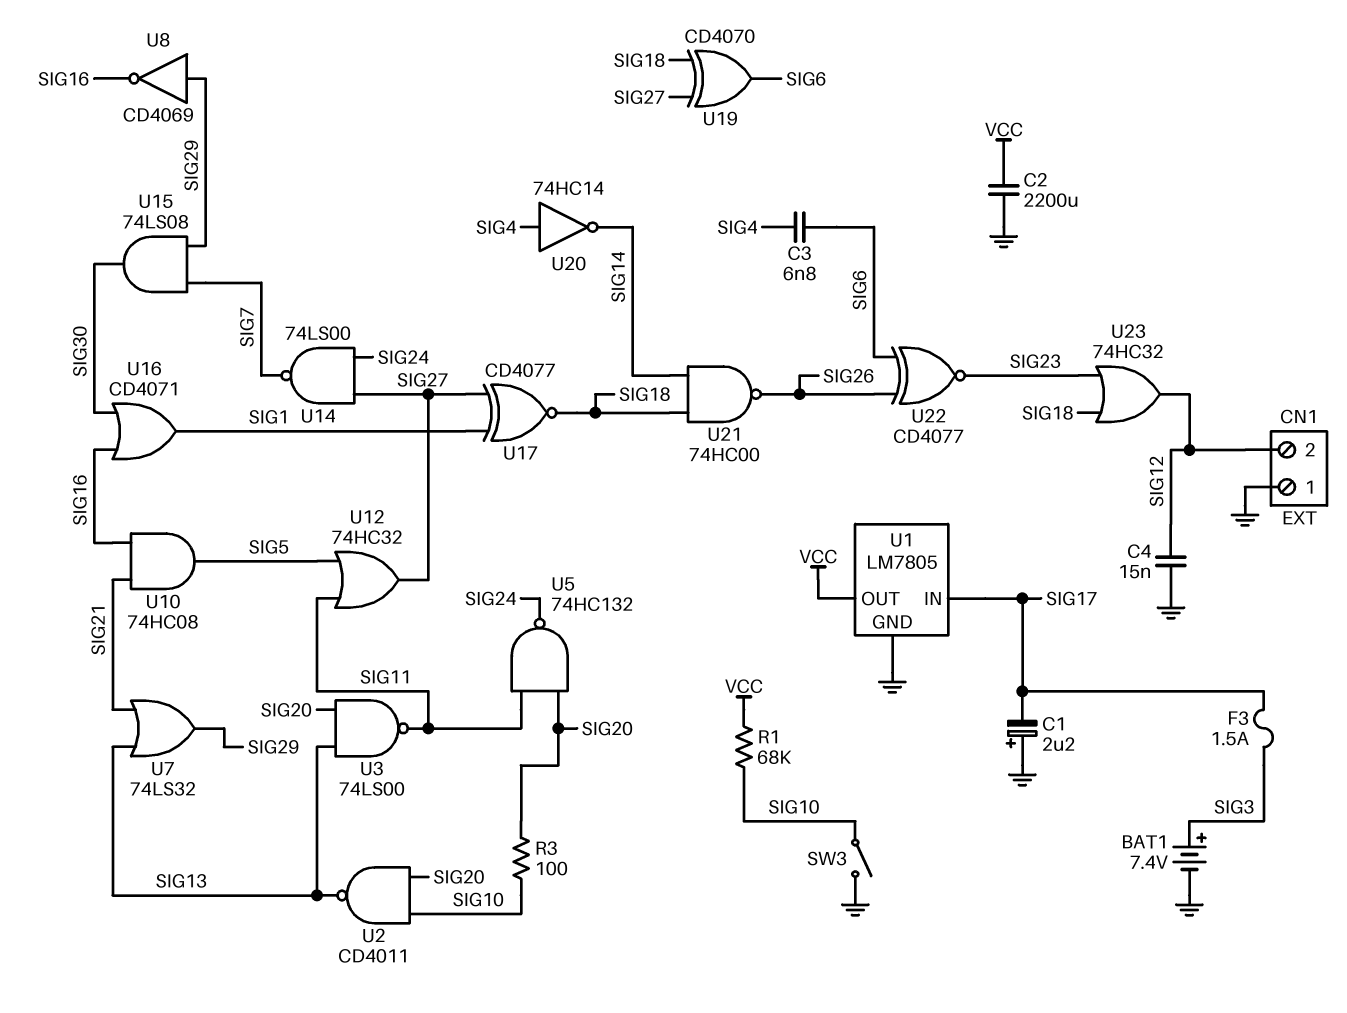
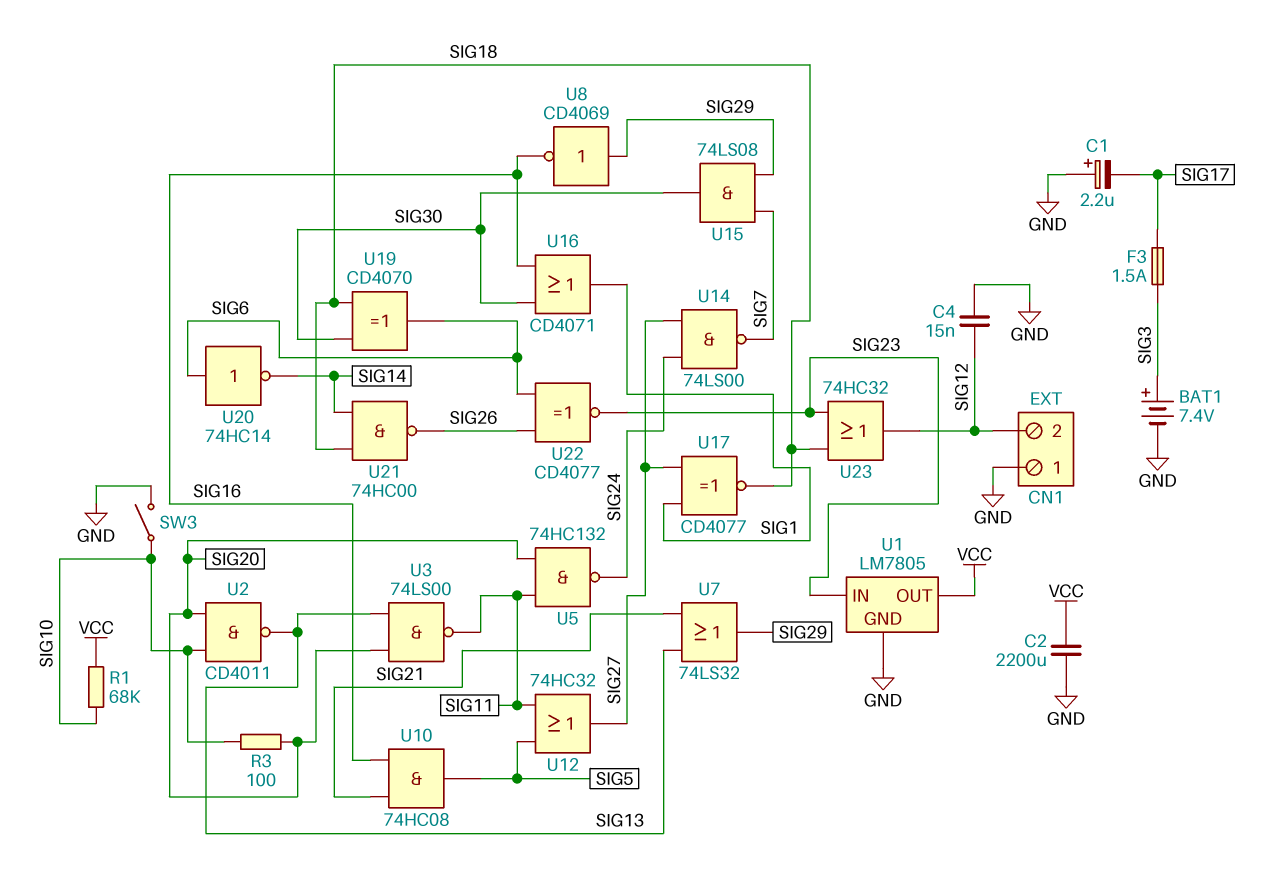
C3: 6.8nF (SIG4, SIG6) -> none
U1 pin IN: SIG17 -> SIG23
U19: XOR CD4070 (in SIG18, in SIG27, out SIG6) -> XOR CD4070 (in SIG18, in SIG30, out SIG6)
U20: NOT 74HC14 (in SIG4, out SIG14) -> NOT 74HC14 (in SIG6, out SIG14)

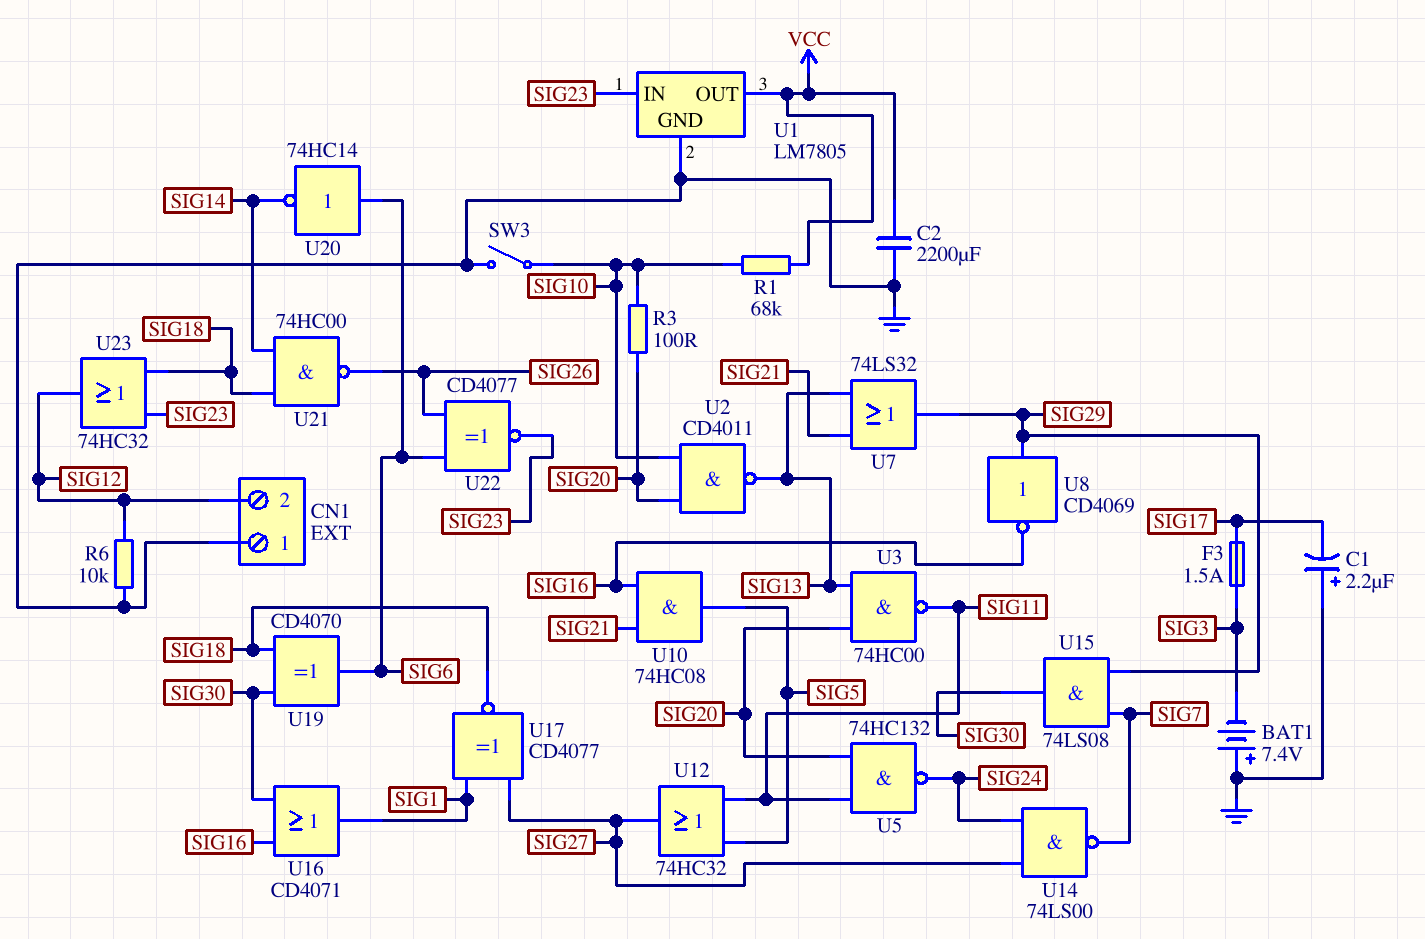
BAT1: 7.4V (plus SIG3, minus GND) -> 7.4V (plus GND, minus SIG3)
C4: 15nF (GND, SIG12) -> none
R6: none -> 10k (GND, SIG12)
U3: NAND 74LS00 (in SIG13, in SIG20, out SIG11) -> NAND 74HC00 (in SIG13, in SIG20, out SIG11)

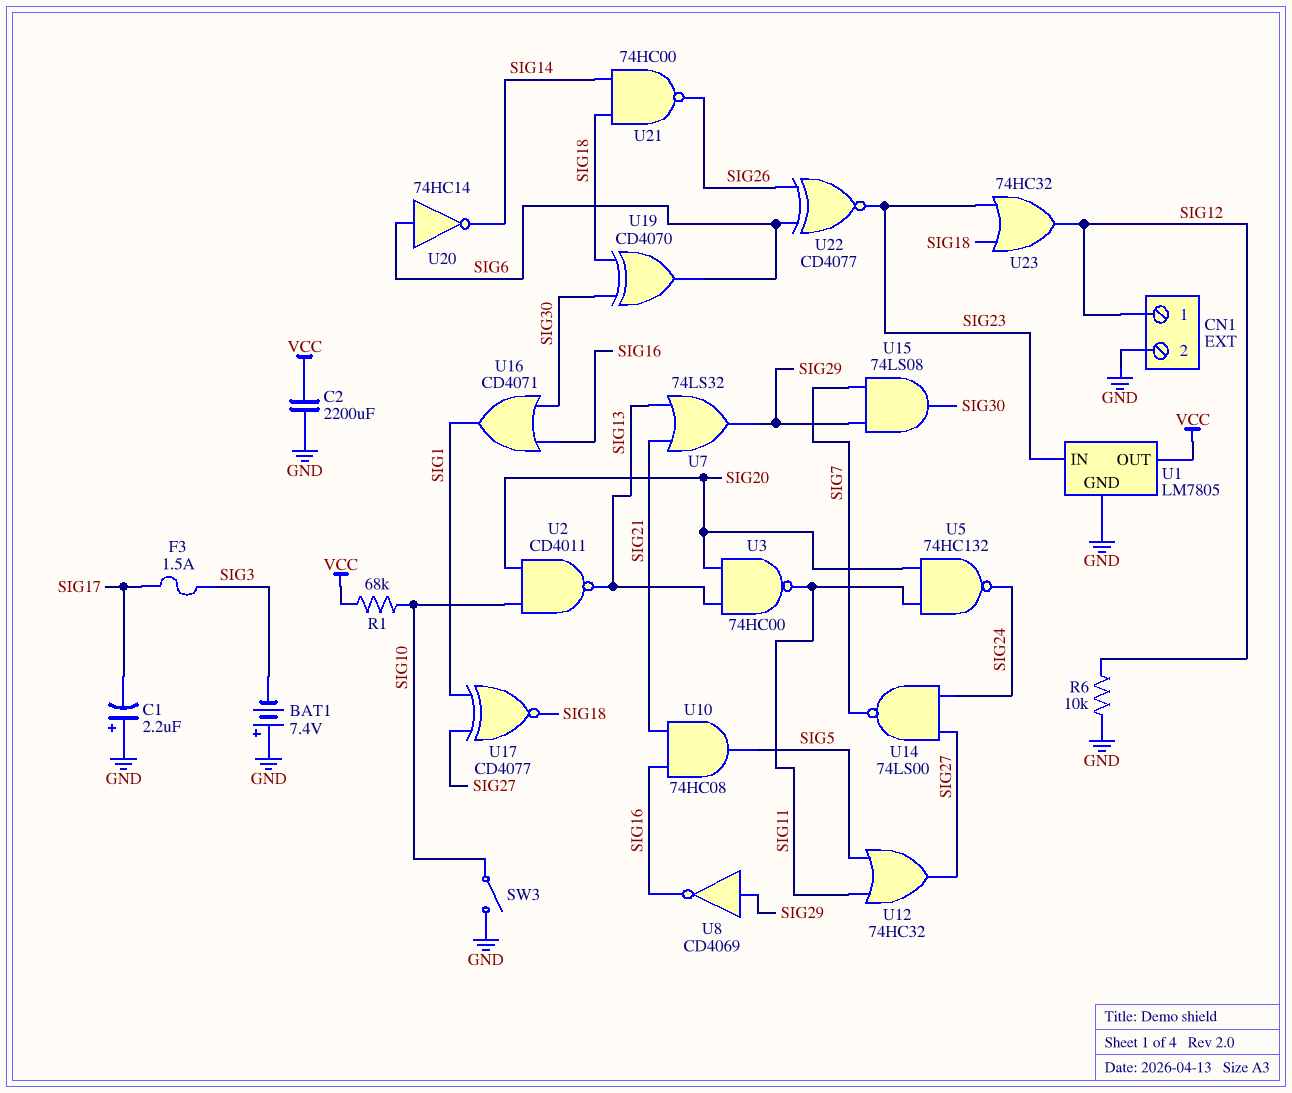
CN1 pin 1: GND -> SIG12
CN1 pin 2: SIG12 -> GND
R3: 100 (SIG10, SIG20) -> none

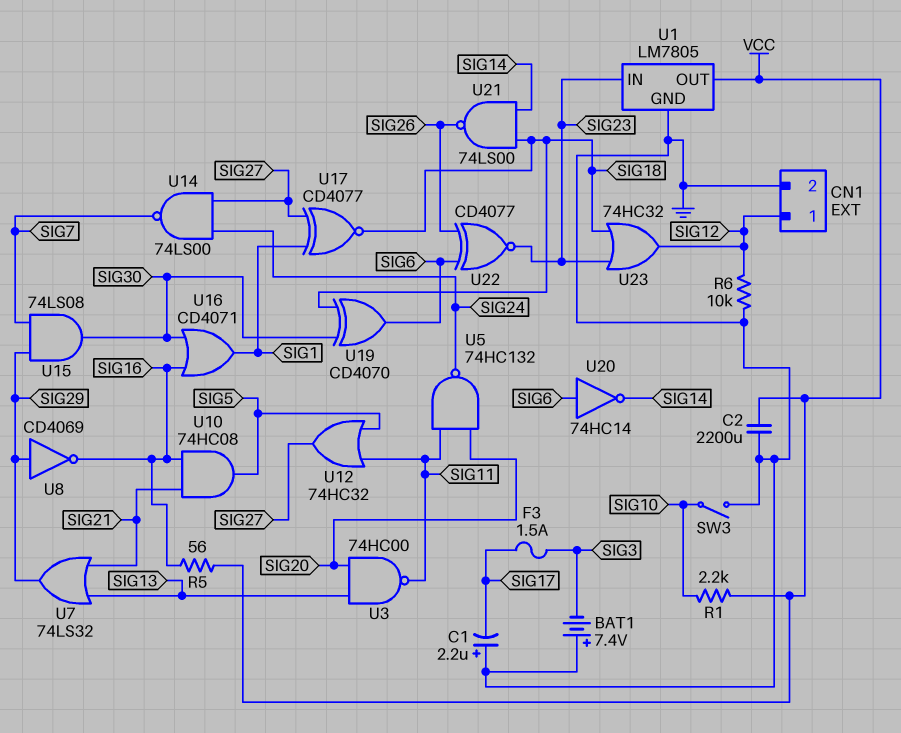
R1: 68k (SIG10, VCC) -> 2.2k (SIG10, VCC)
R5: none -> 56 (SIG16, VCC)
U2: NAND CD4011 (in SIG10, in SIG20, out SIG13) -> none
U21: NAND 74HC00 (in SIG14, in SIG18, out SIG26) -> NAND 74LS00 (in SIG14, in SIG18, out SIG26)

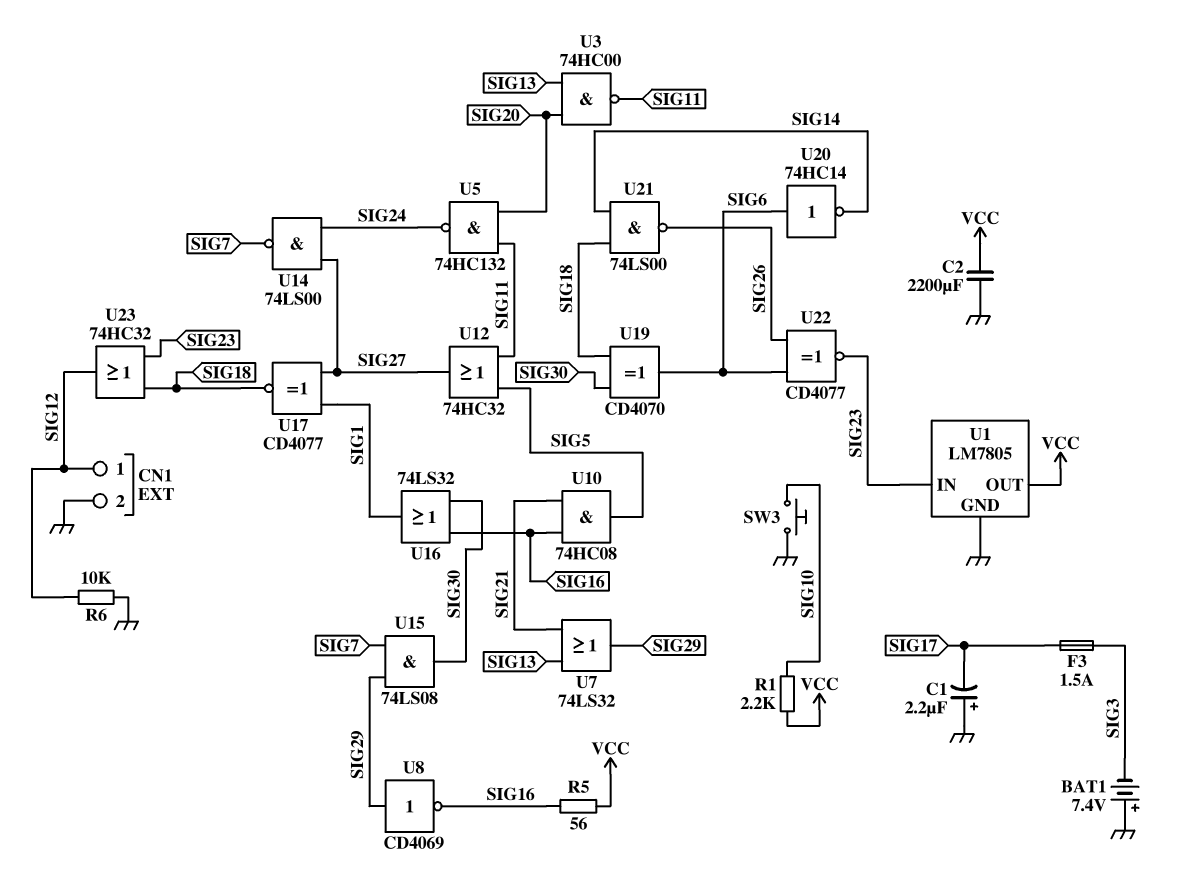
SW3: switch (GND, SIG10) -> button (GND, SIG10)
U16: OR CD4071 (in SIG16, in SIG30, out SIG1) -> OR 74LS32 (in SIG16, in SIG30, out SIG1)

